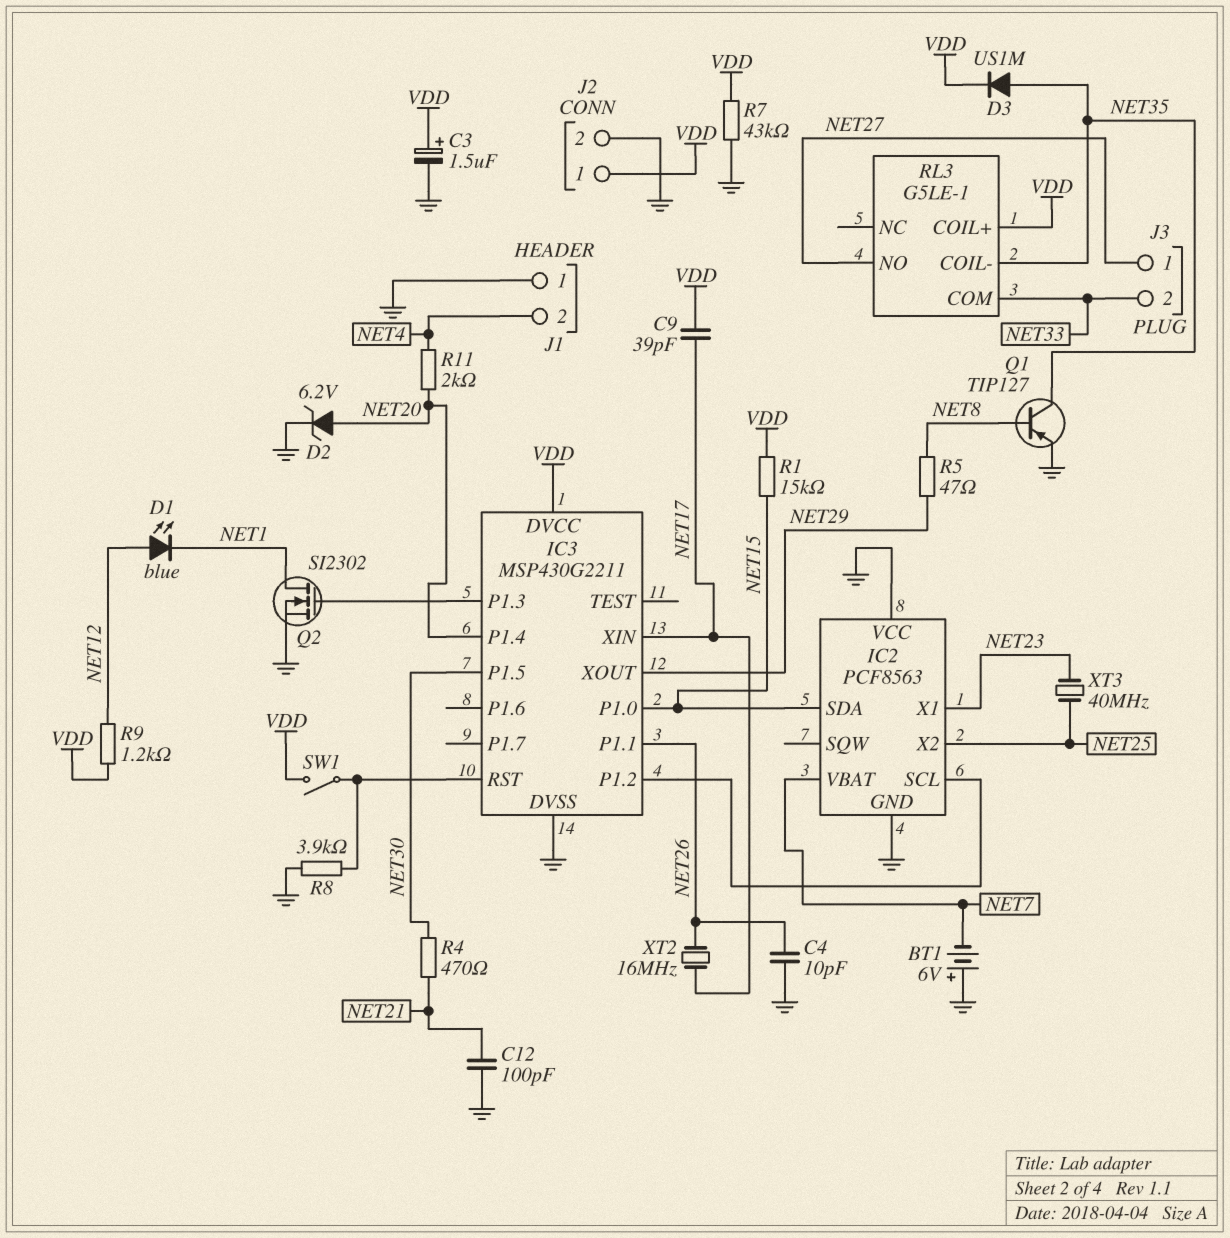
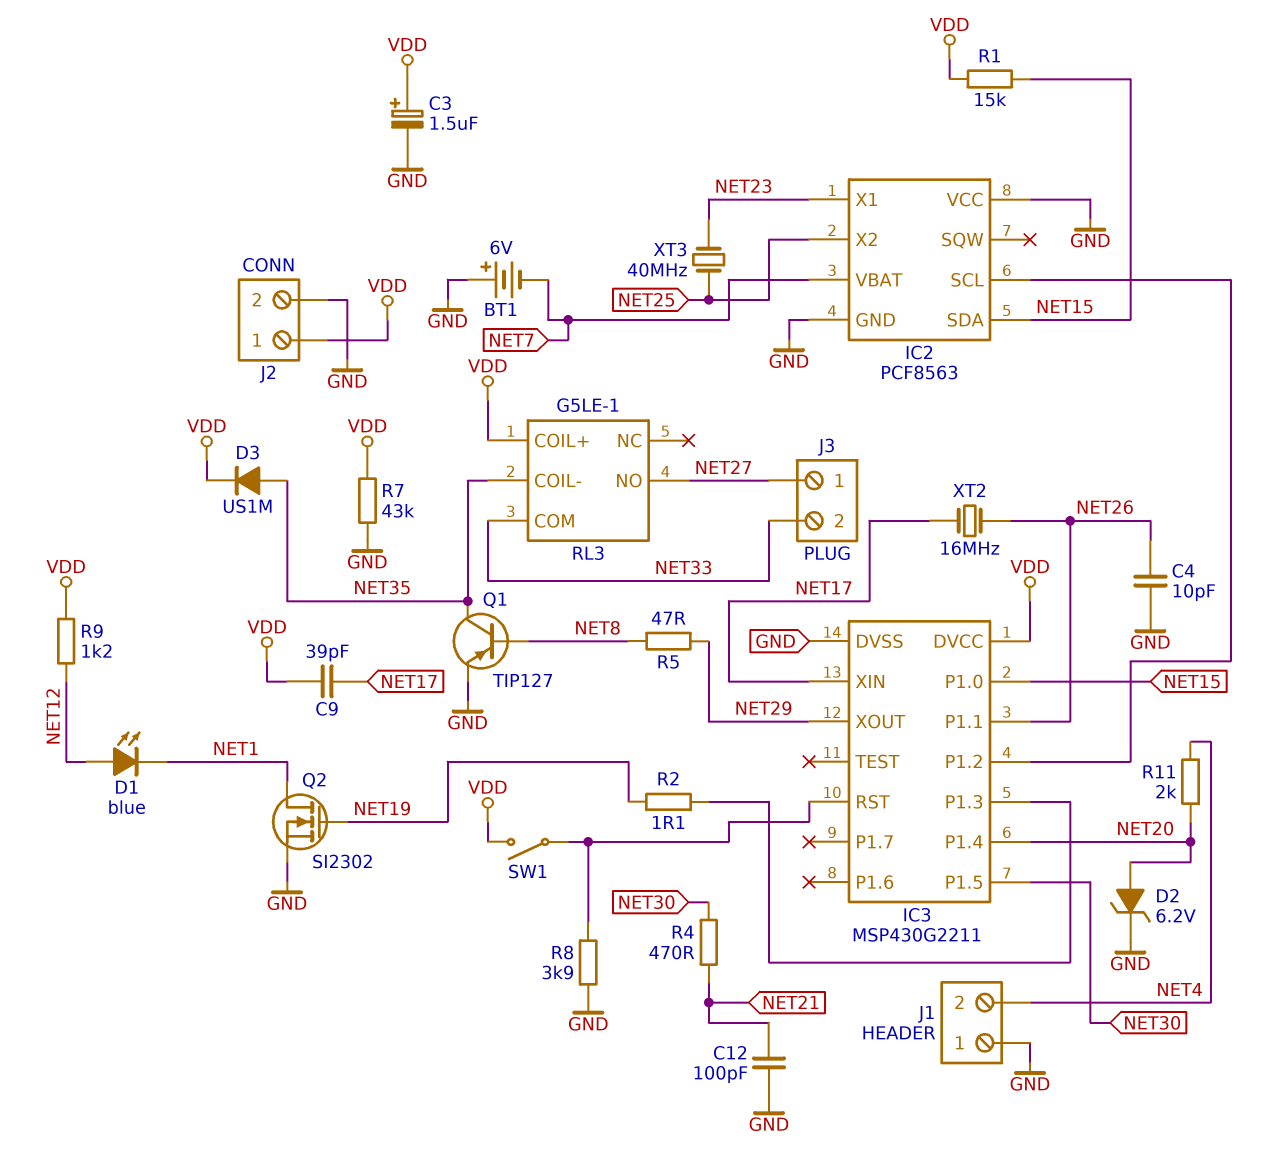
Q2: NMOS SI2302 (G IC3/P1.3, D NET1, S GND) -> NMOS SI2302 (G NET19, D NET1, S GND)
R2: none -> 1.1 (IC3/P1.3, NET19)

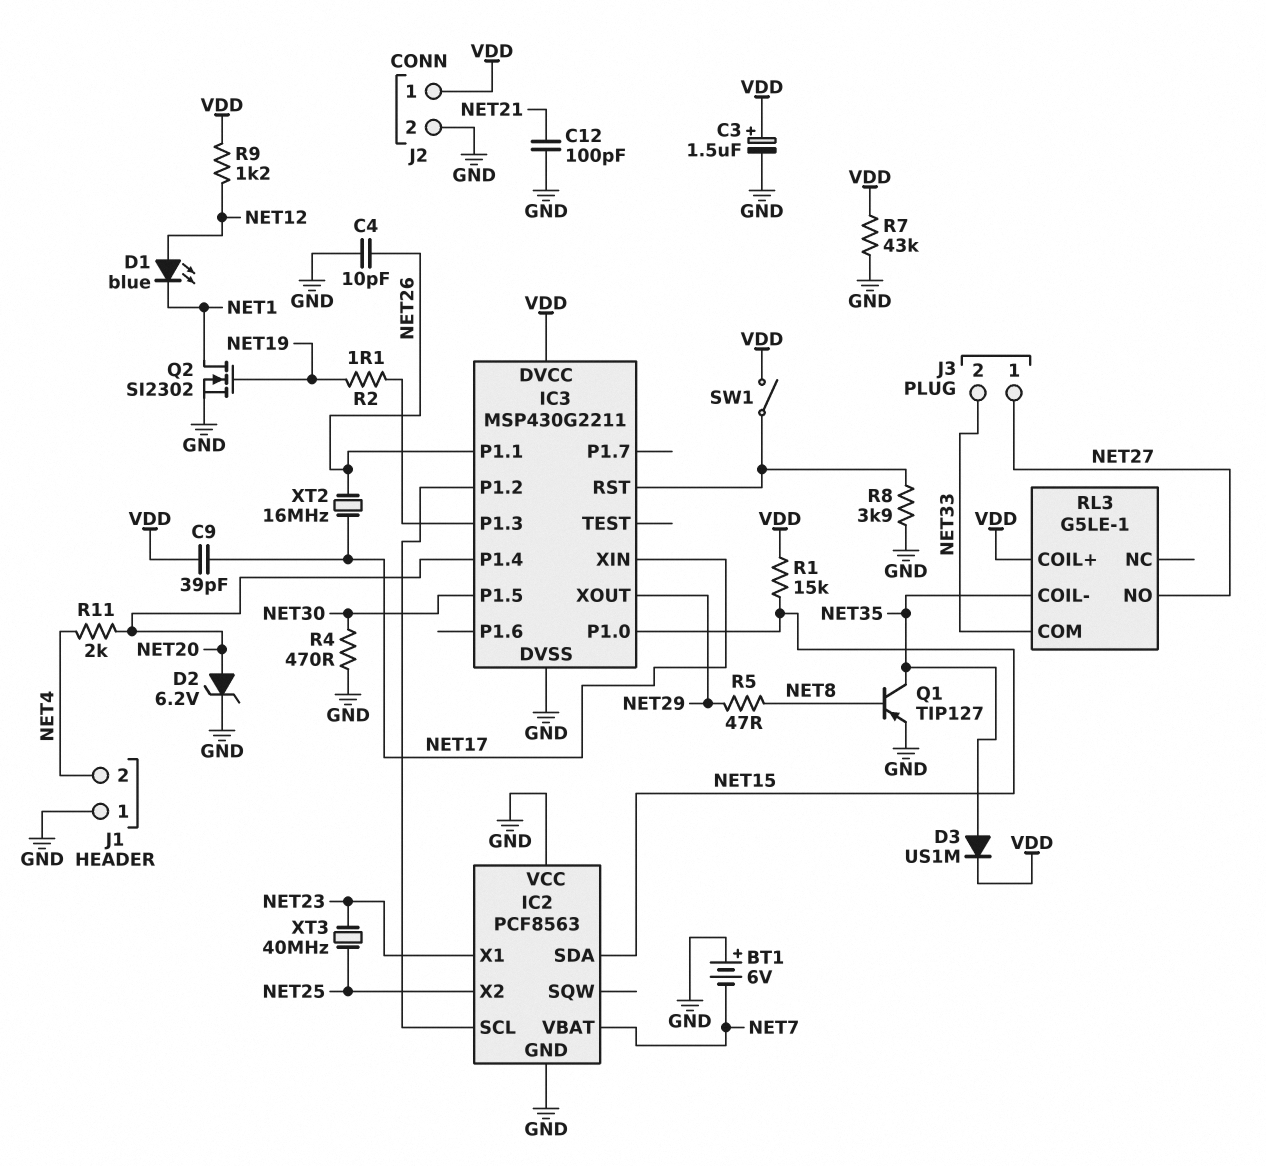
R4: 470 (NET21, NET30) -> 470 (GND, NET30)

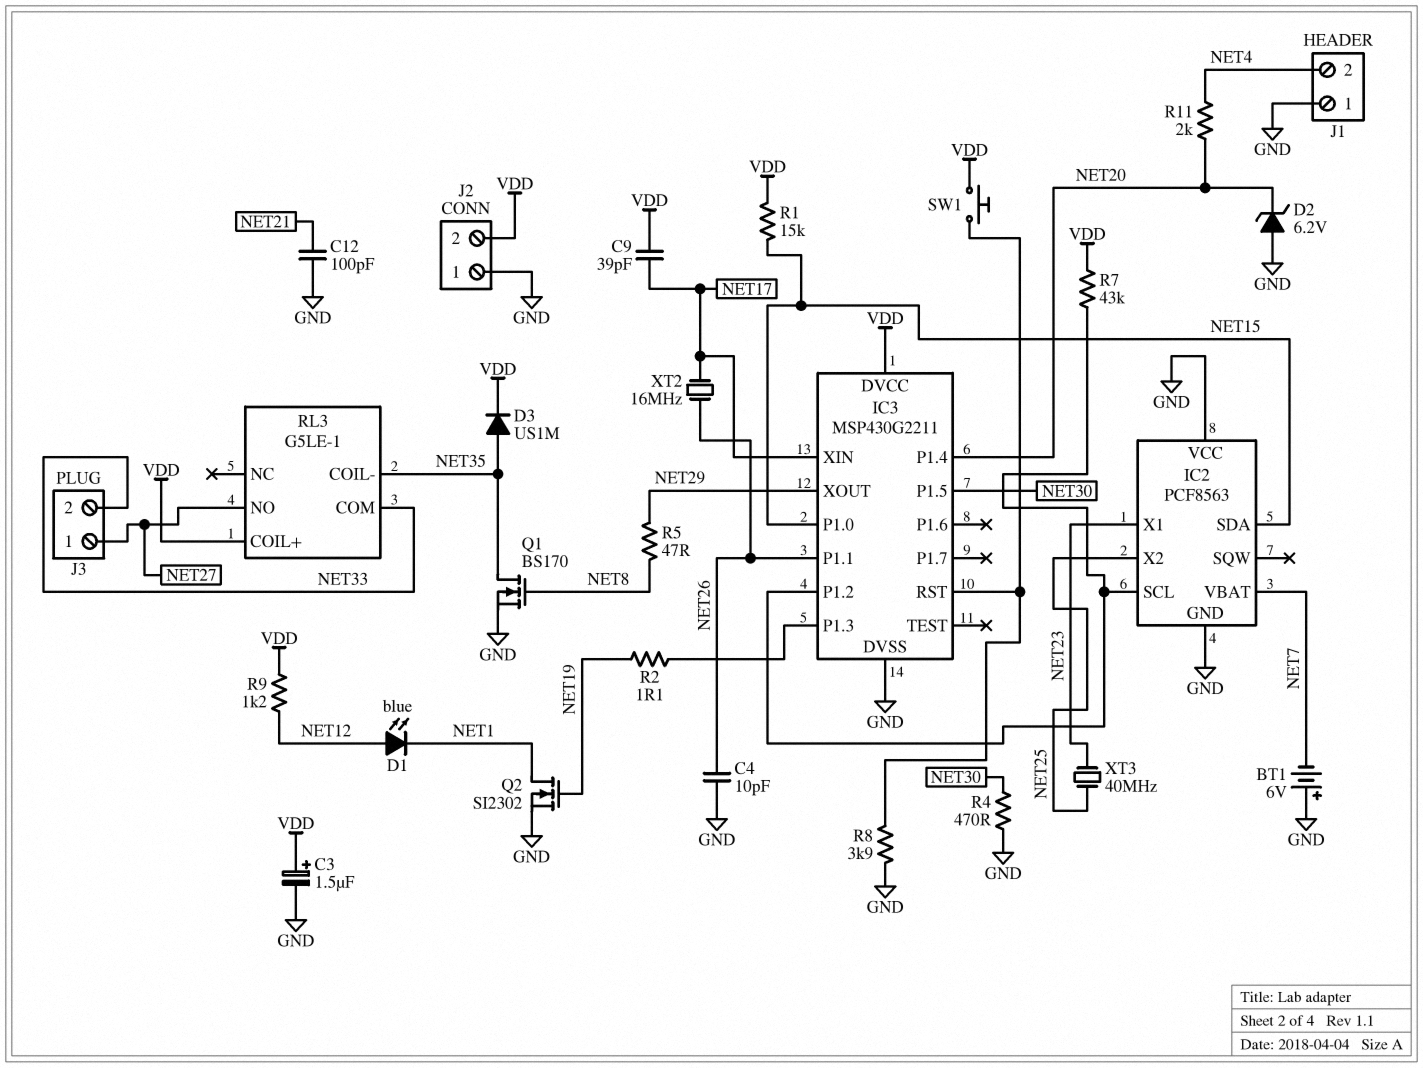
D2: zener 6.2V (A NET20, K GND) -> zener 6.2V (A GND, K NET20)
J2 pin 1: VDD -> GND
J2 pin 2: GND -> VDD
Q1: PNP TIP127 (B NET8, C NET35, E GND) -> NMOS BS170 (G NET8, D NET35, S GND)
R7: 43k (GND, VDD) -> 43k (IC2/SCL, VDD)
SW1: switch (IC3/RST, VDD) -> button (IC3/RST, VDD)

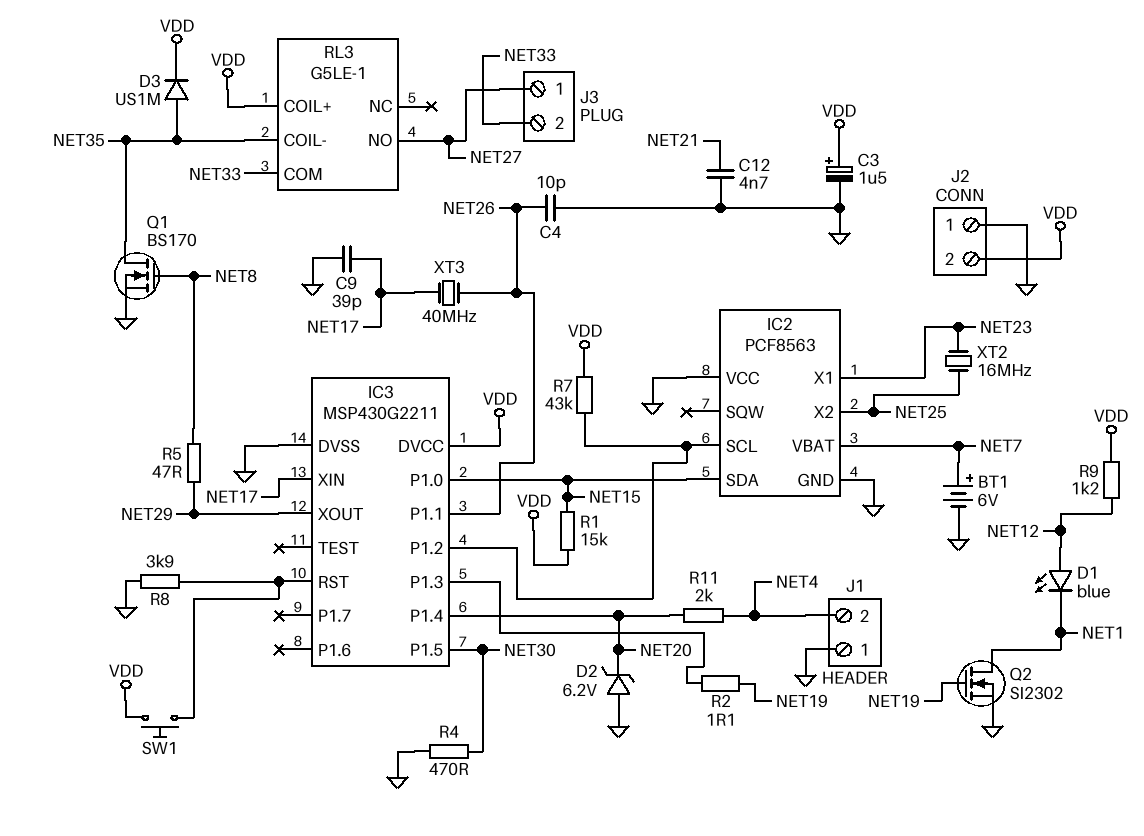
BT1: 6V (plus GND, minus NET7) -> 6V (plus NET7, minus GND)
C9: 39pF (NET17, VDD) -> 39pF (GND, NET17)
C12: 100pF (GND, NET21) -> 4.7nF (GND, NET21)
XT2: 16MHz (NET17, NET26) -> 16MHz (NET23, NET25)
XT3: 40MHz (NET23, NET25) -> 40MHz (NET17, NET26)

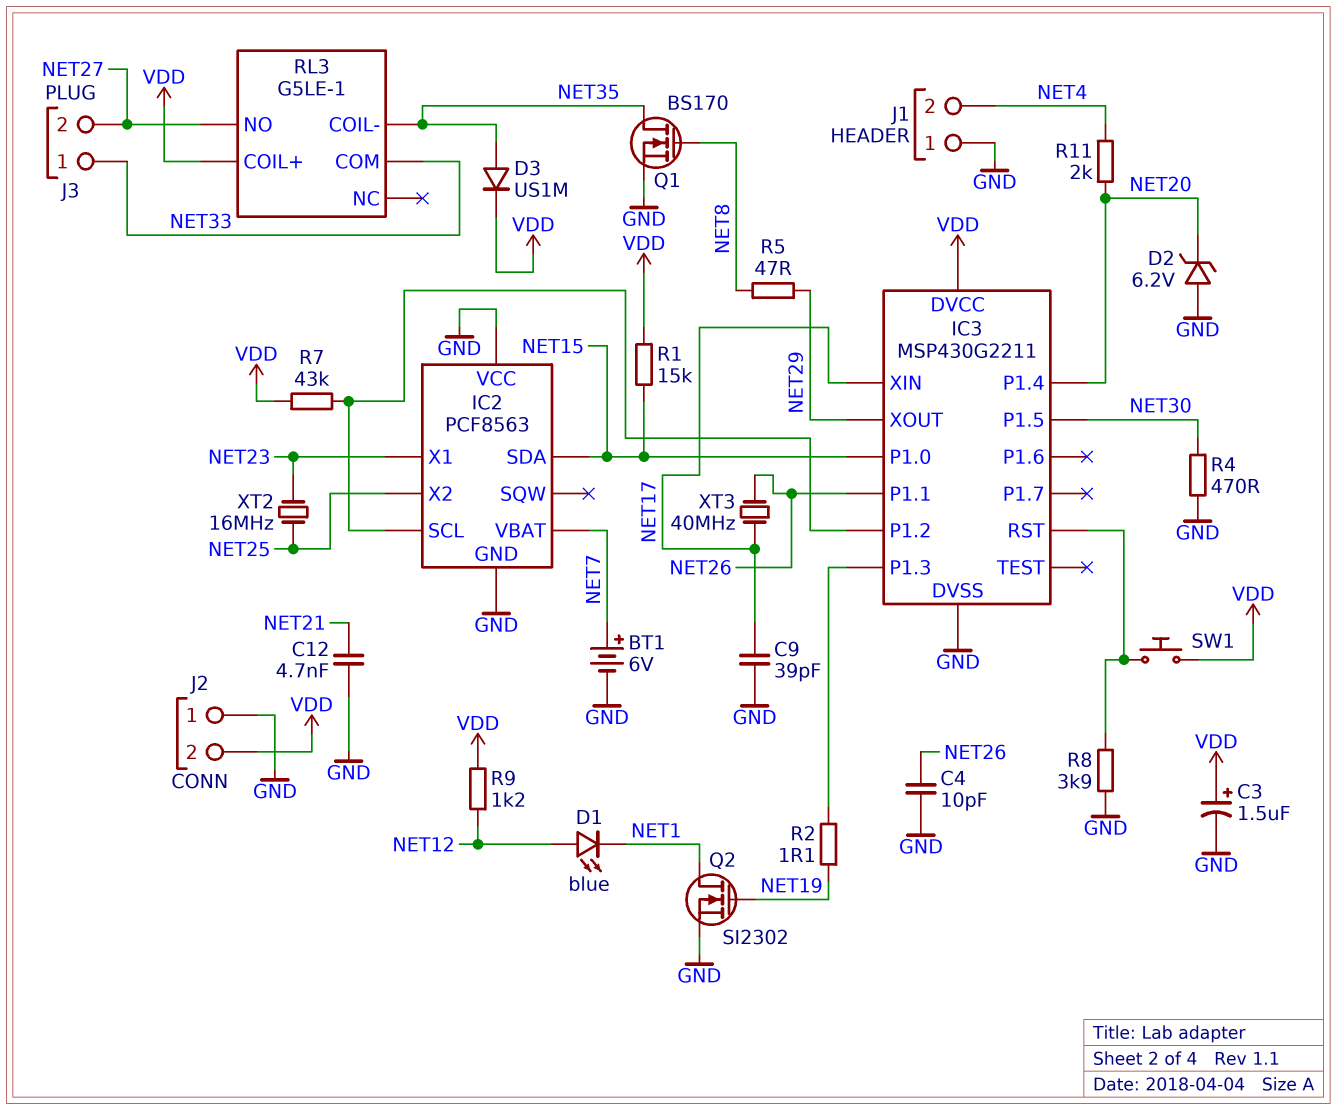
J3 pin 1: NET27 -> NET33
J3 pin 2: NET33 -> NET27

